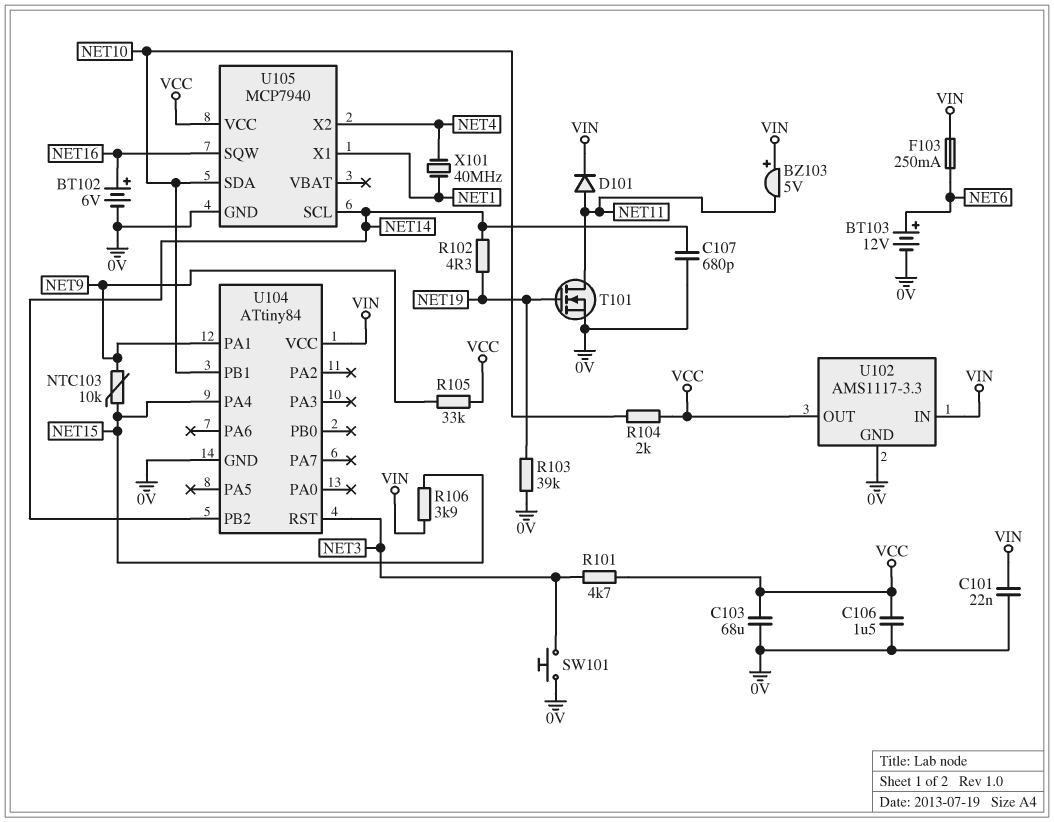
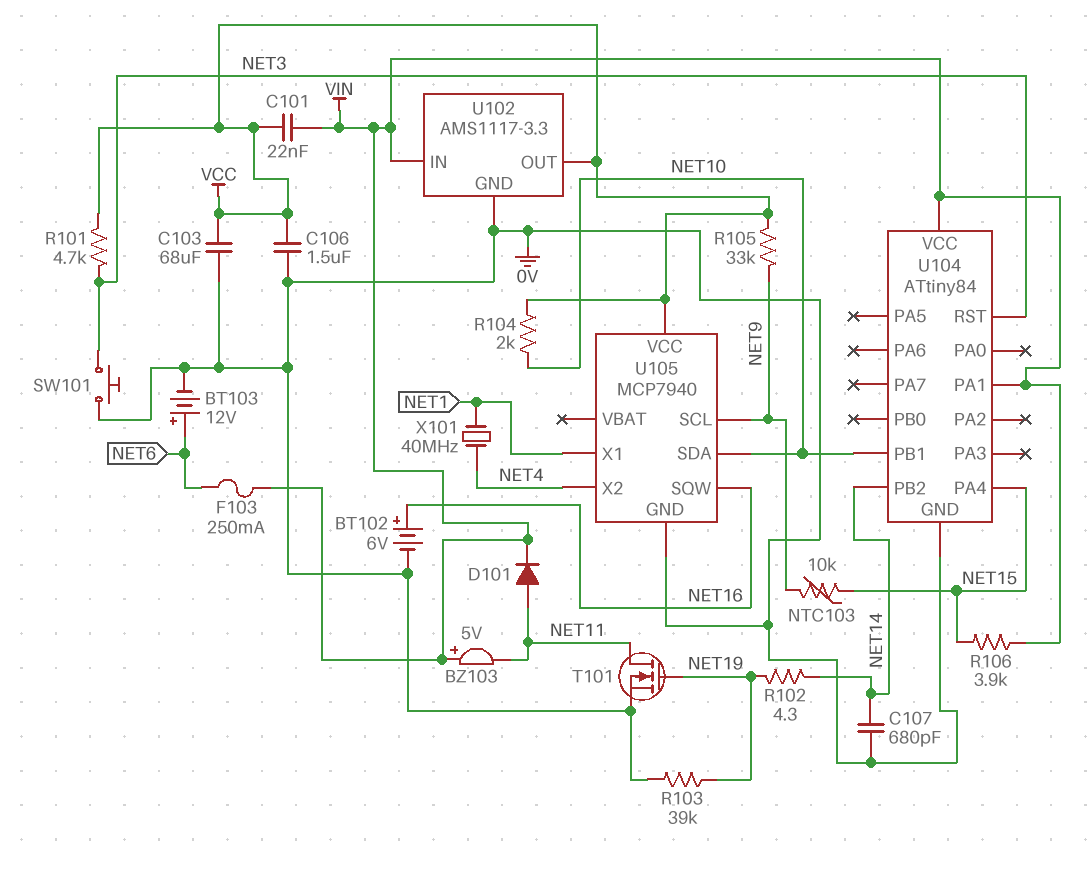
C101: 22nF (0V, VIN) -> 22nF (VCC, VIN)
U104 pin PA1: NET9 -> VIN
U105 pin SCL: NET14 -> NET9

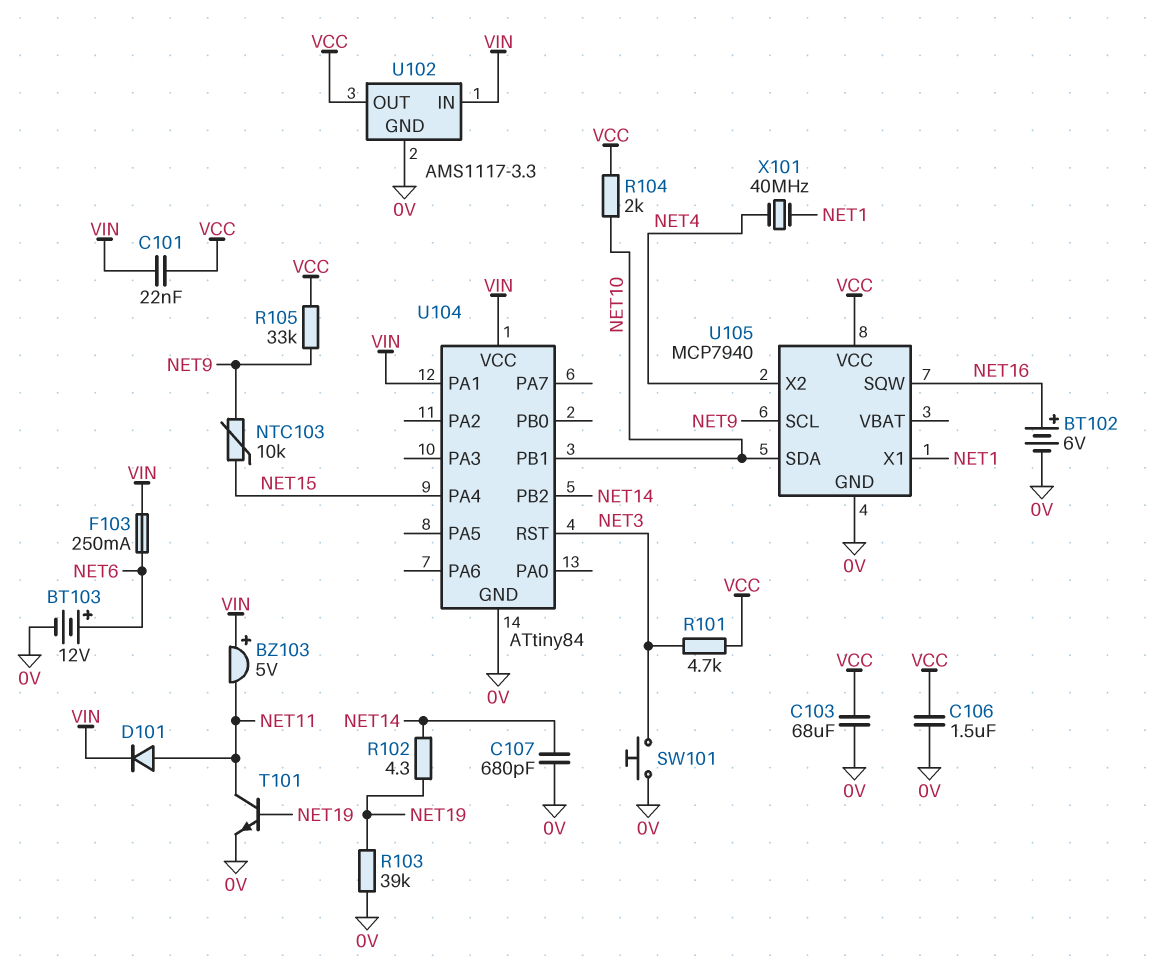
R106: 3.9k (NET15, VIN) -> none
T101: NMOS (G NET19, D NET11, S 0V) -> NPN (B NET19, C NET11, E 0V)

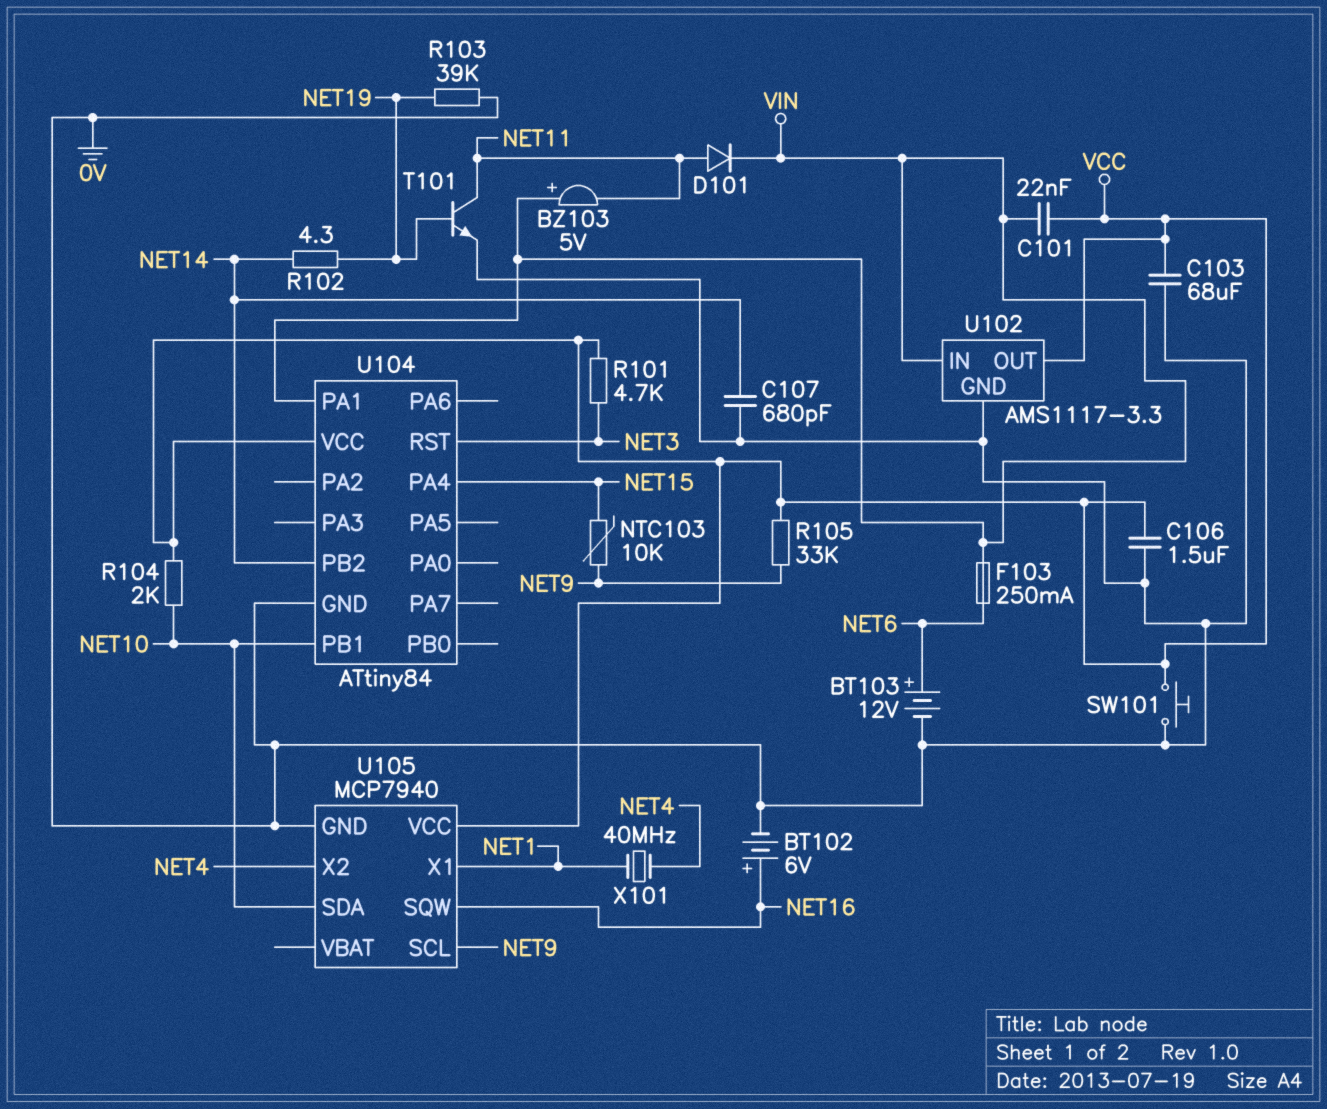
SW101: button (0V, NET3) -> button (0V, VCC)
U104 pin VCC: VIN -> VCC

